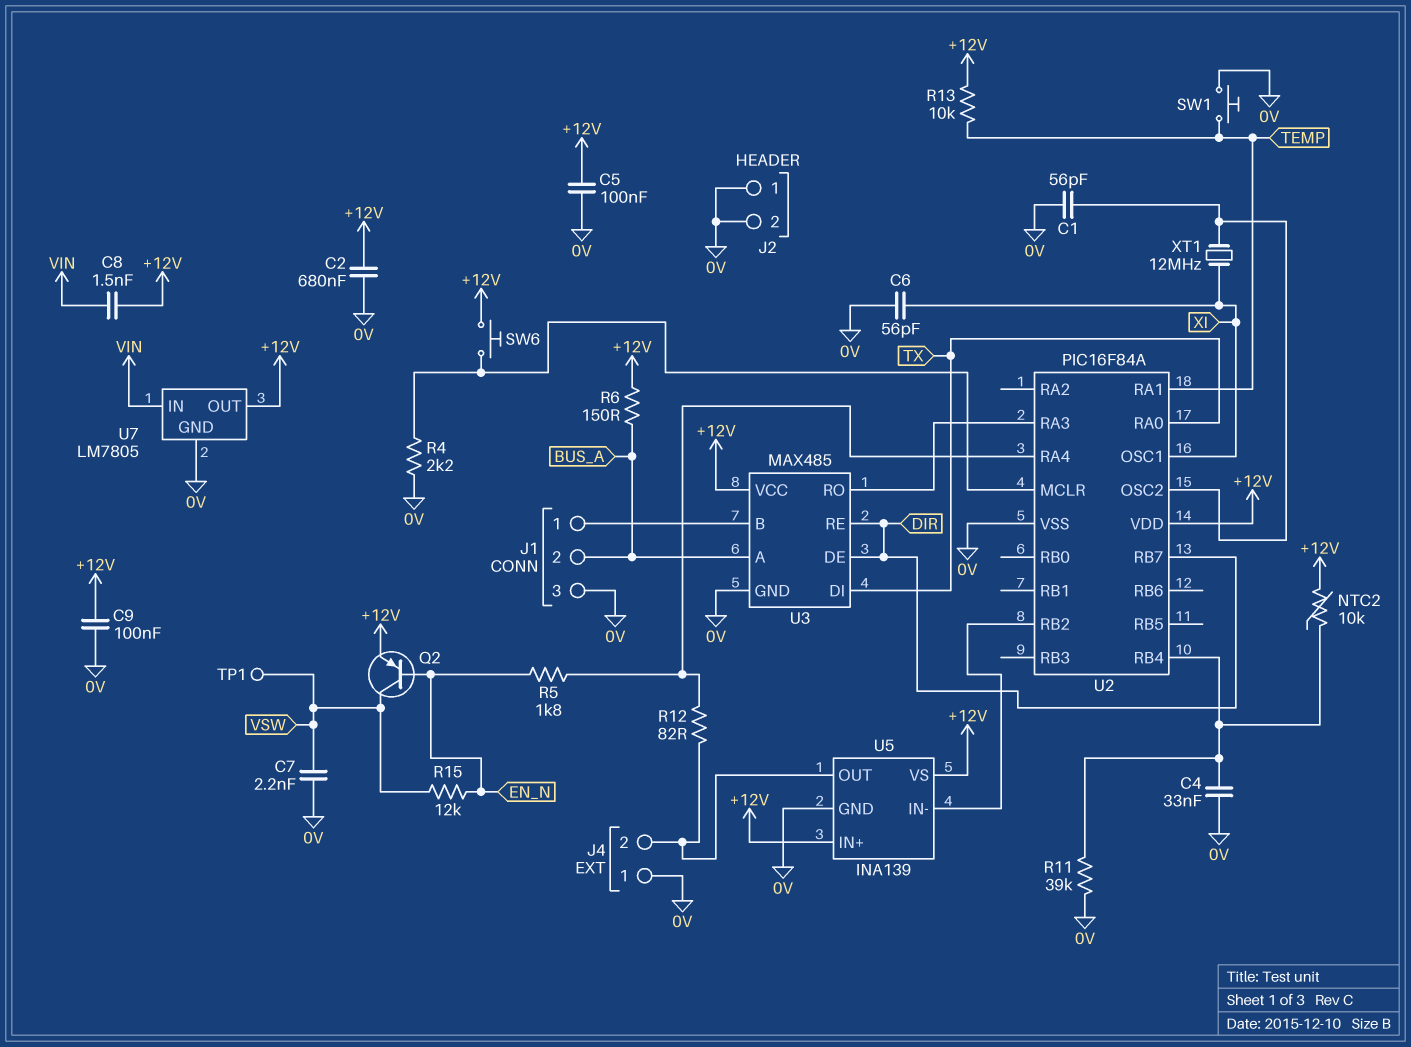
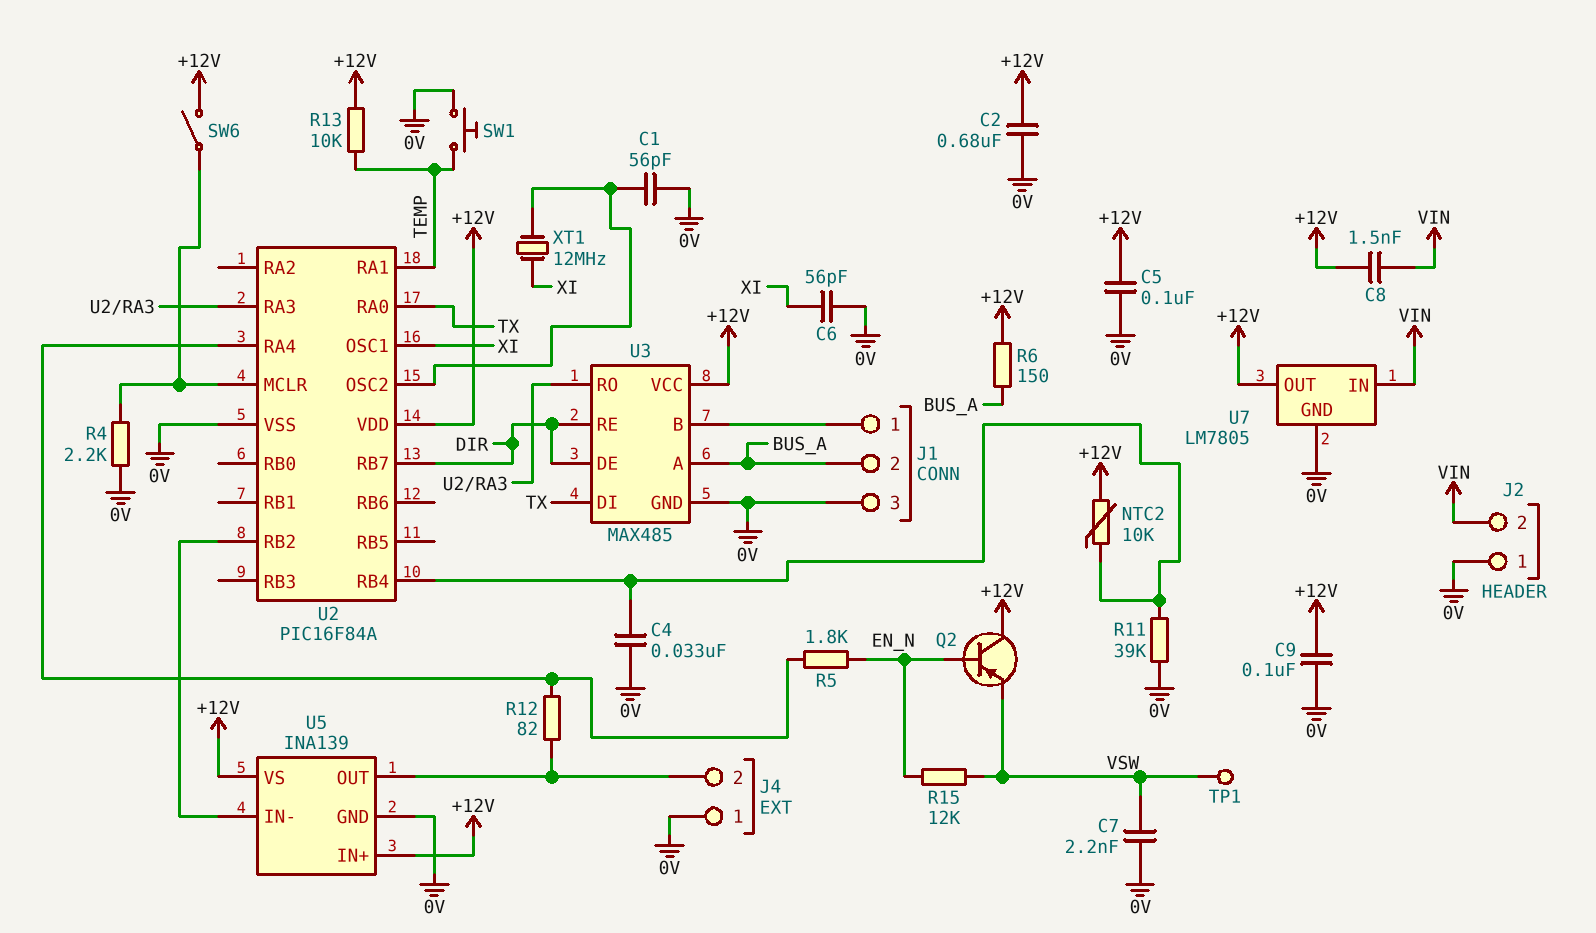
J2 pin 2: 0V -> VIN
Q2: PNP (B EN_N, C VSW, E +12V) -> PNP (B EN_N, C +12V, E VSW)
SW6: button (+12V, U2/MCLR) -> switch (+12V, U2/MCLR)

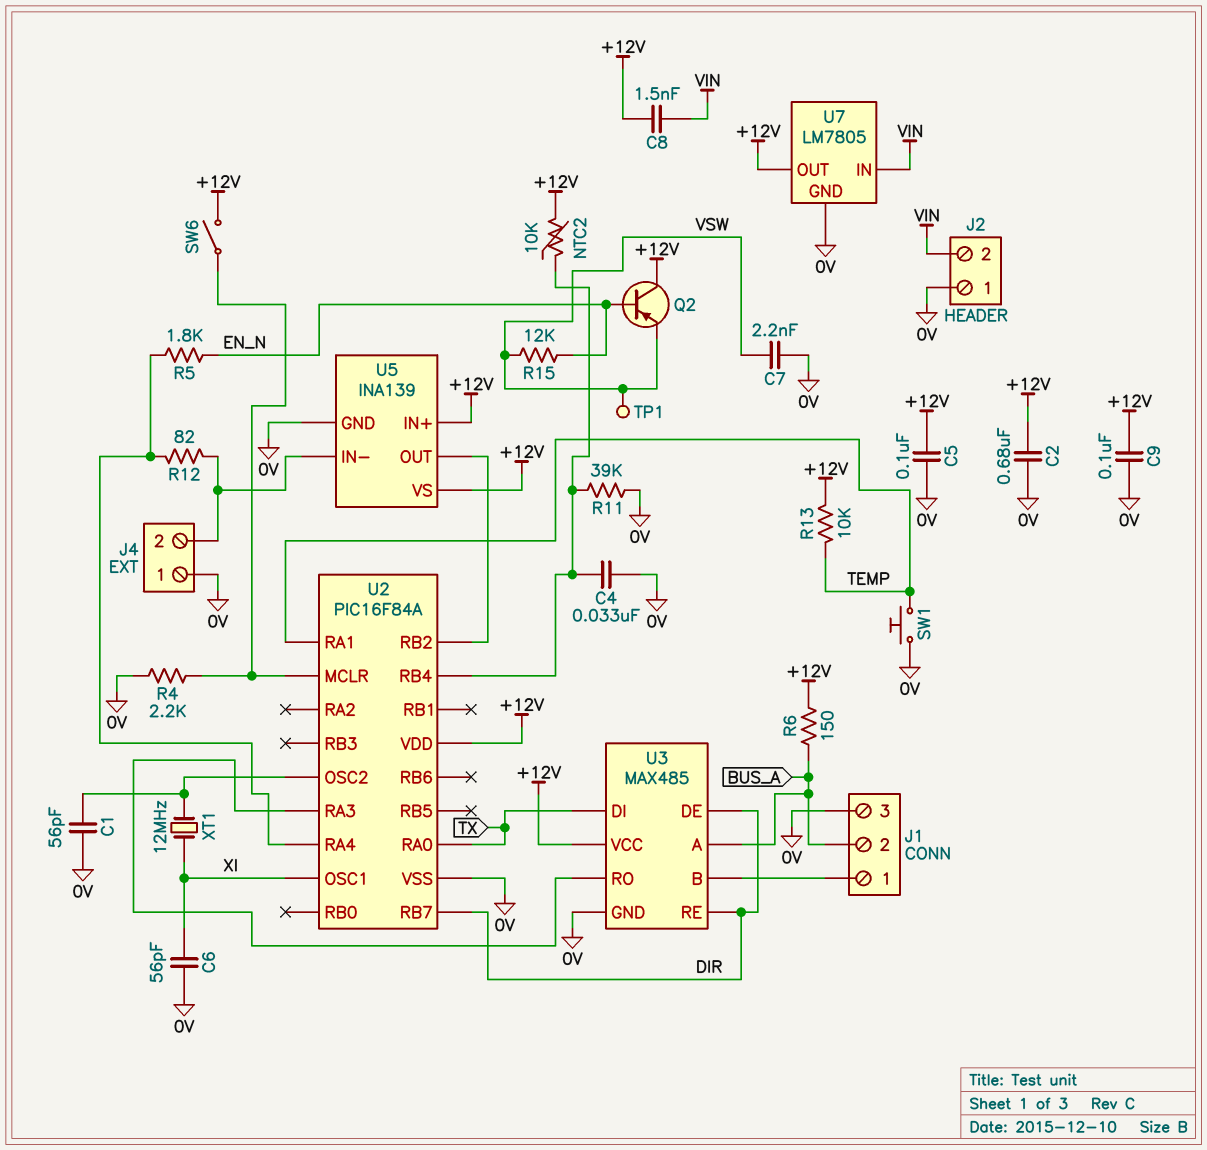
U5 pin IN-: U2/RB2 -> J4/2
U5 pin OUT: J4/2 -> U2/RB2

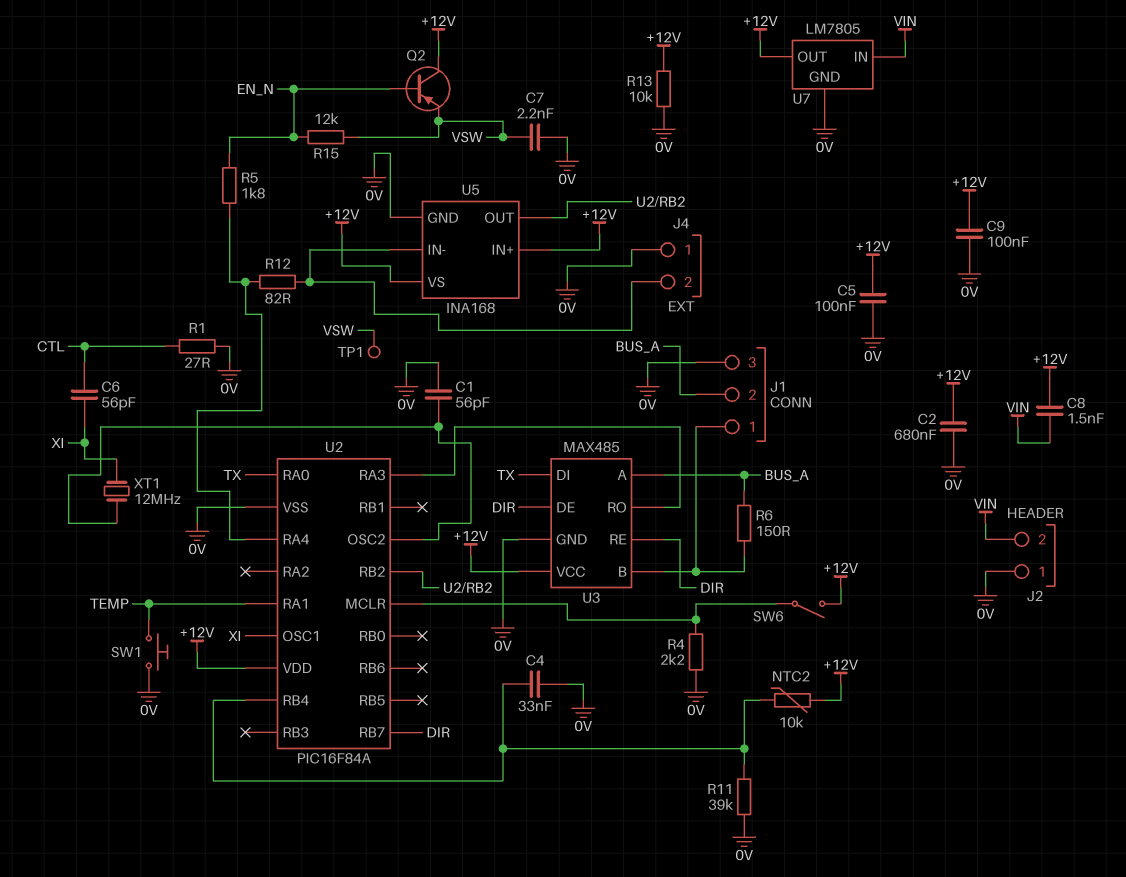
C6: 56pF (0V, XI) -> 56pF (CTL, XI)
R1: none -> 27 (0V, CTL)
R6: 150 (+12V, BUS_A) -> 150 (BUS_A, J1/1)
R13: 10k (+12V, TEMP) -> 10k (+12V, 0V)
U5: INA139 -> INA168

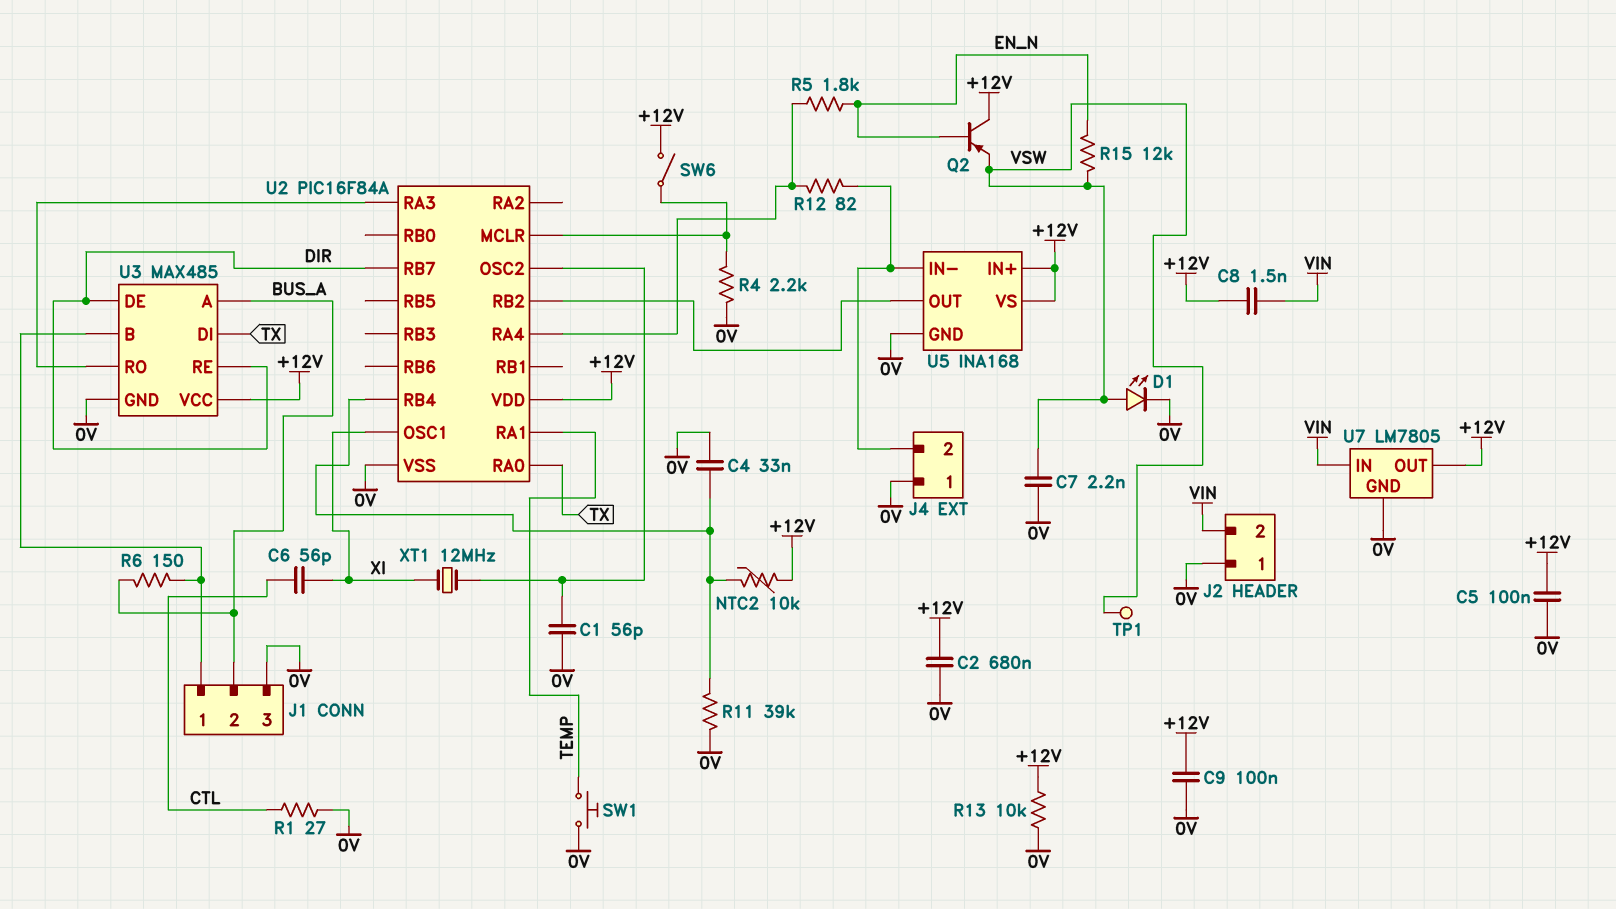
D1: none -> LED (A VSW, K 0V)

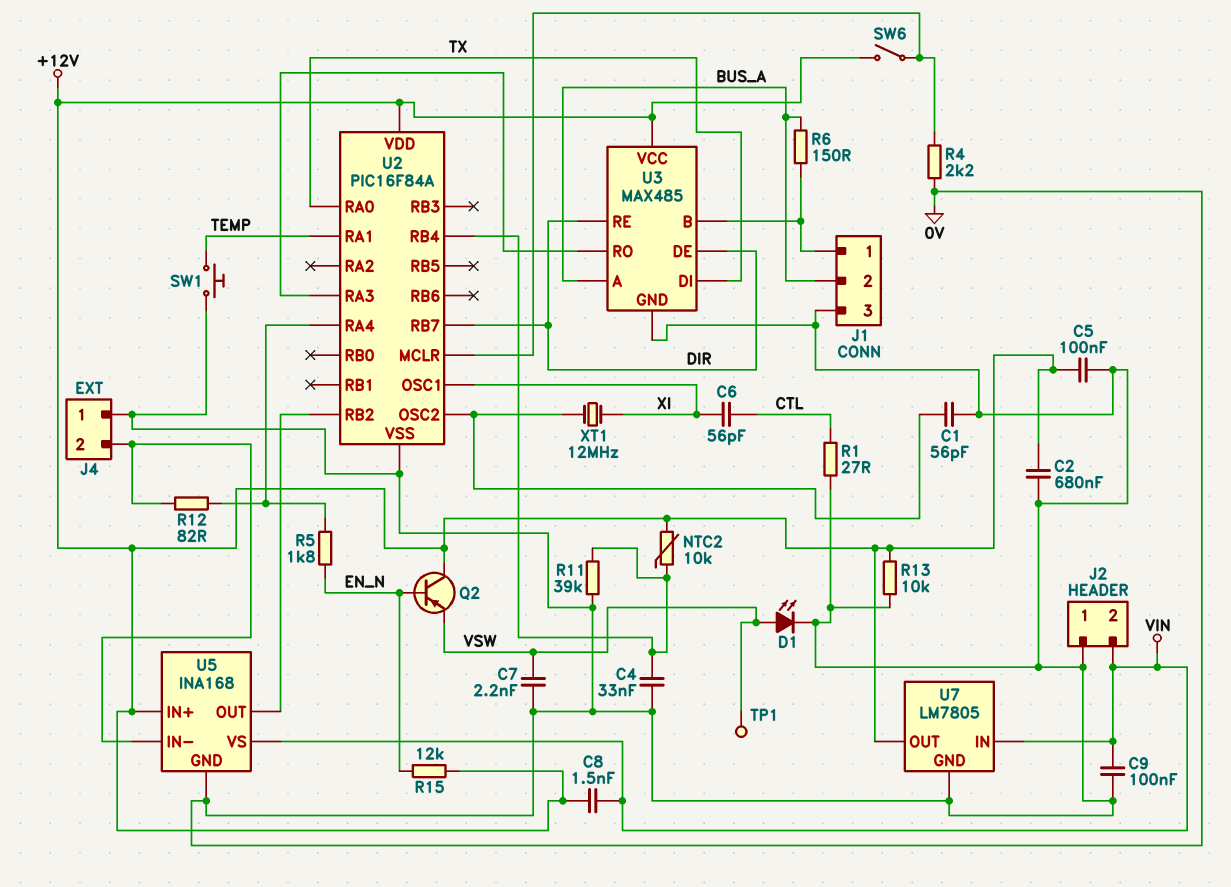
C9: 100nF (+12V, 0V) -> 100nF (0V, VIN)
R15: 12k (EN_N, VSW) -> 12k (+12V, EN_N)
U5 pin VS: +12V -> VIN

